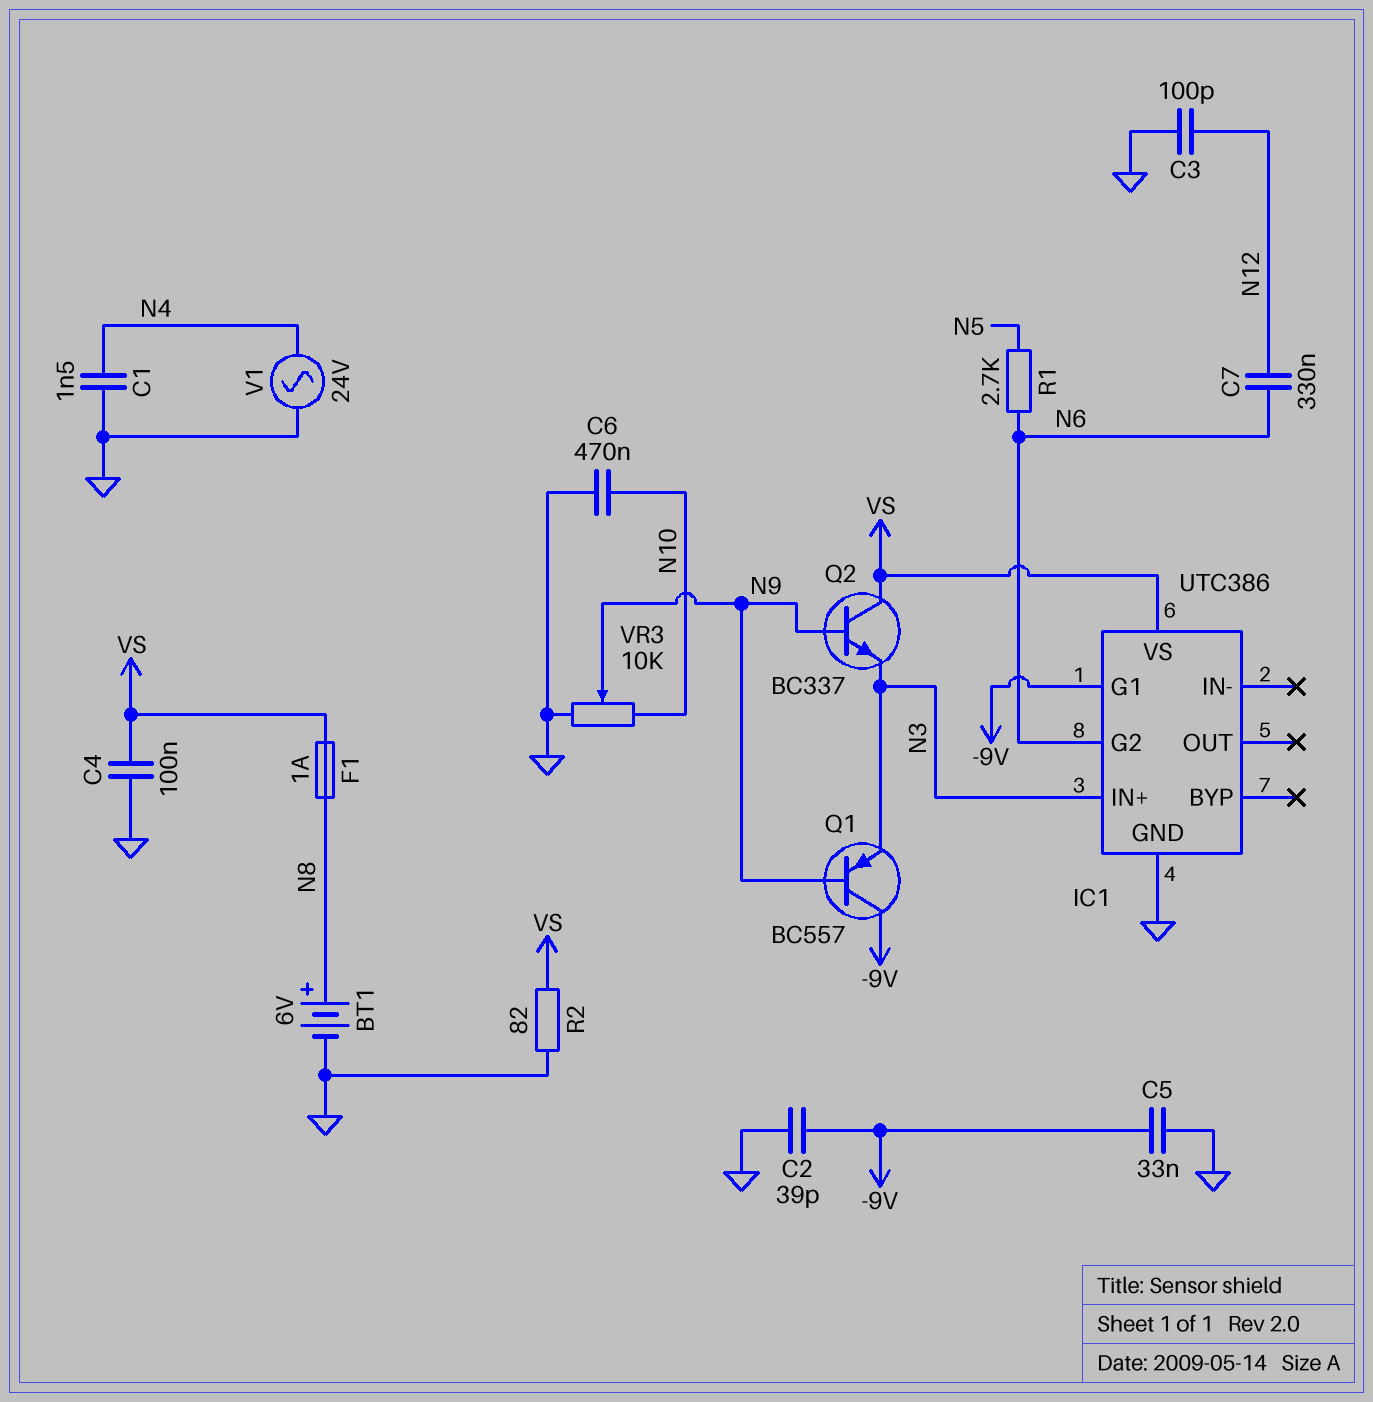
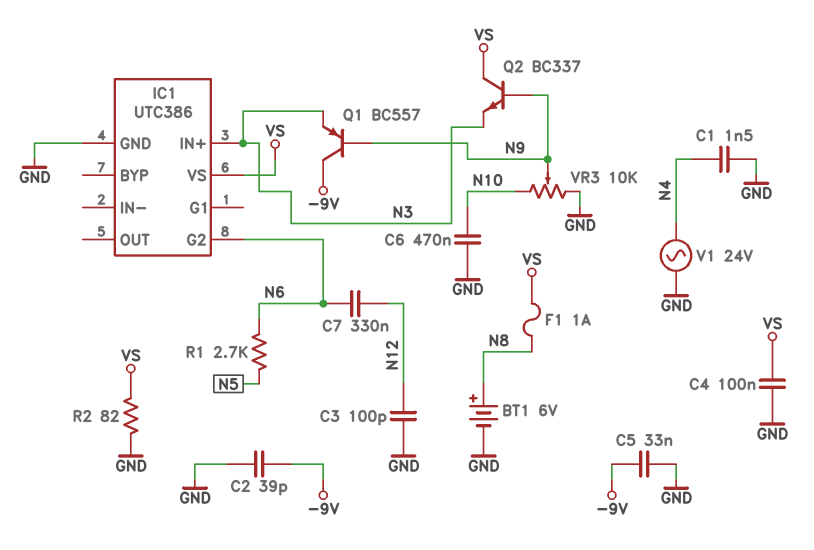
IC1 pin G1: -9V -> none

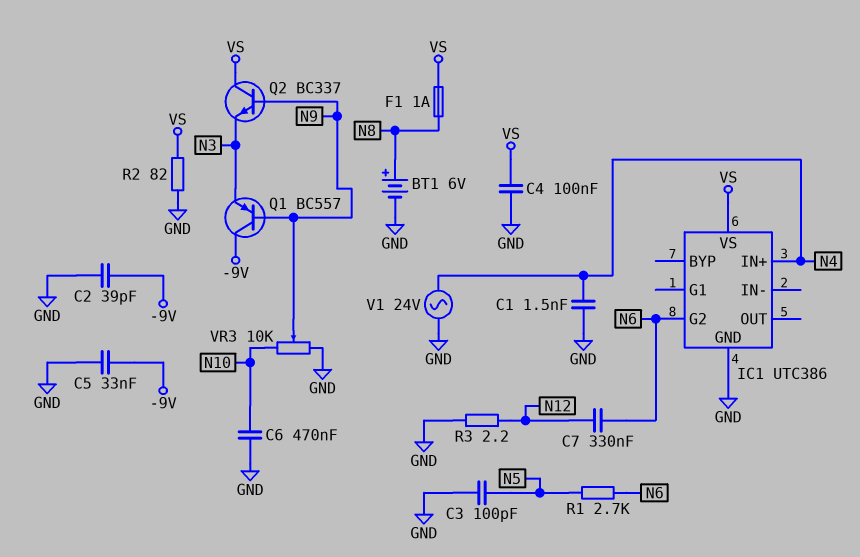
C3: 100pF (GND, N12) -> 100pF (GND, N5)
IC1 pin IN+: N3 -> N4
R3: none -> 2.2 (GND, N12)

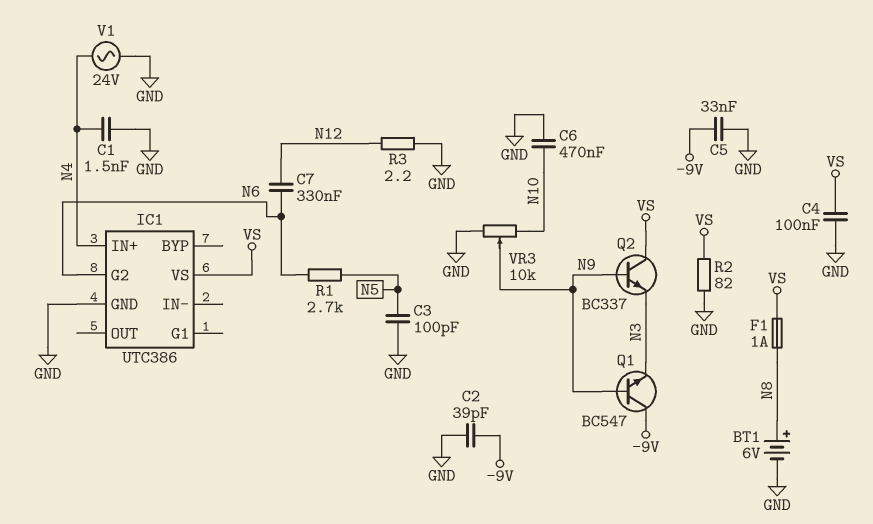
Q1: PNP BC557 (B N9, C -9V, E N3) -> NPN BC547 (B N9, C -9V, E N3)

